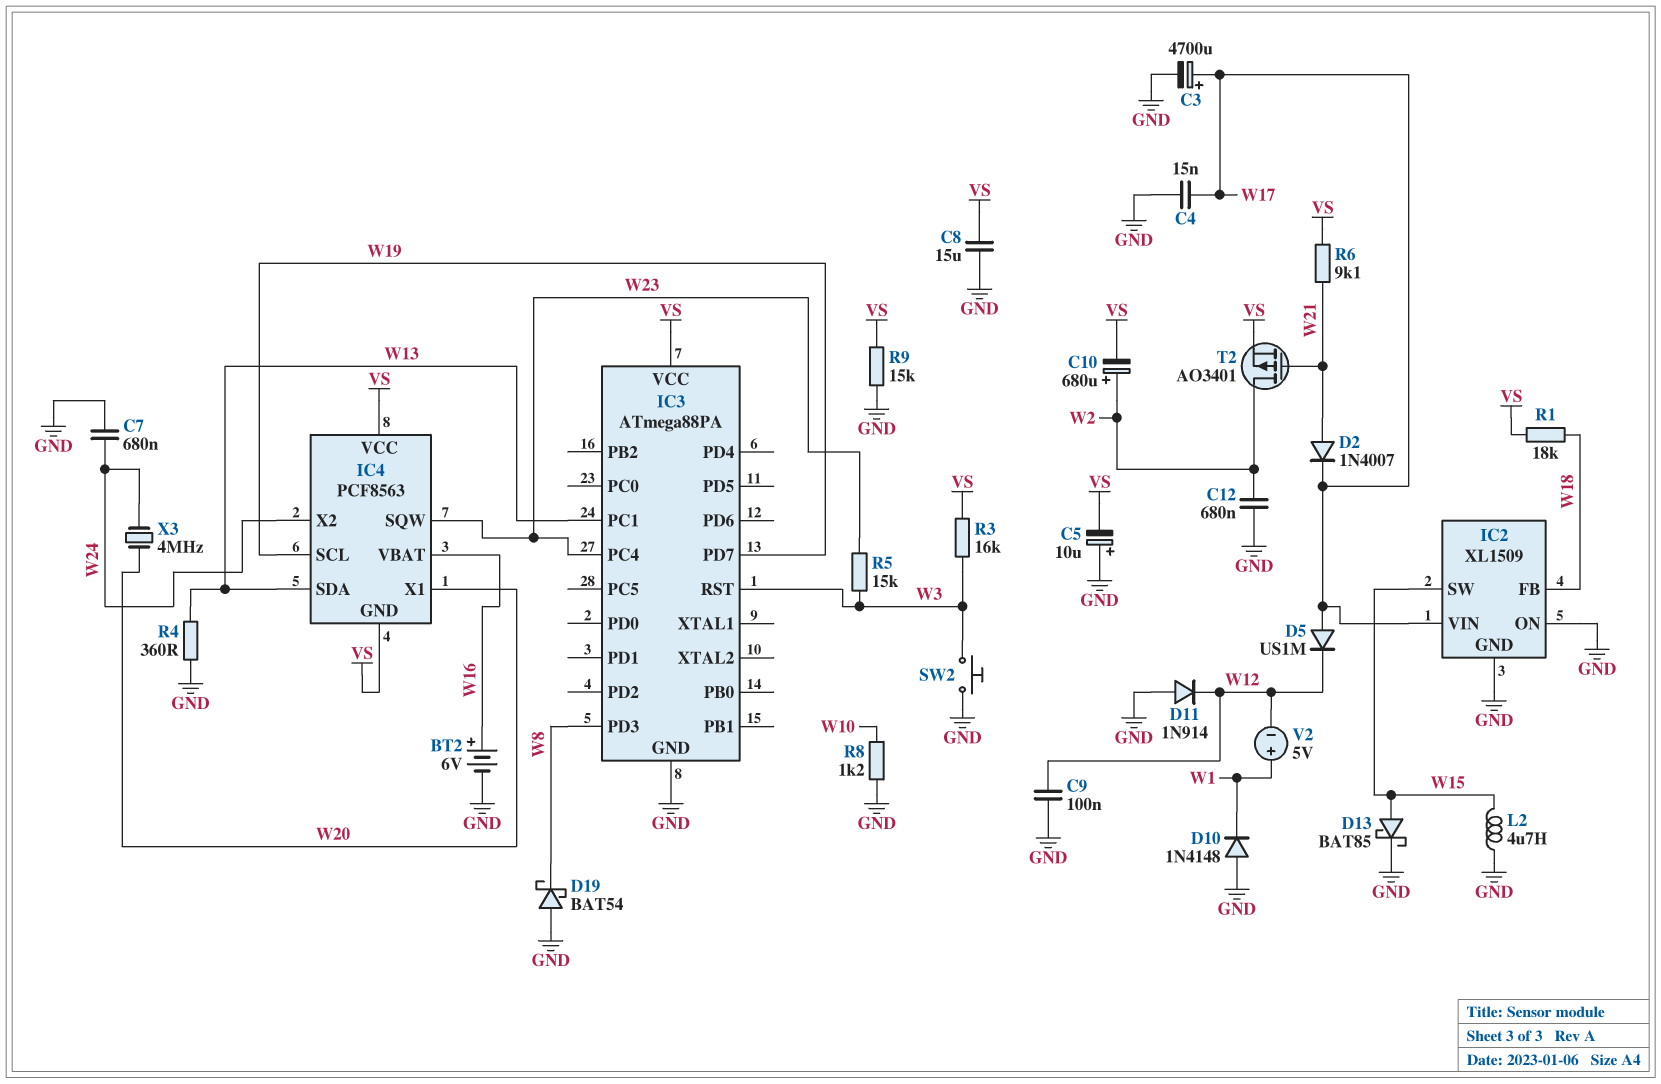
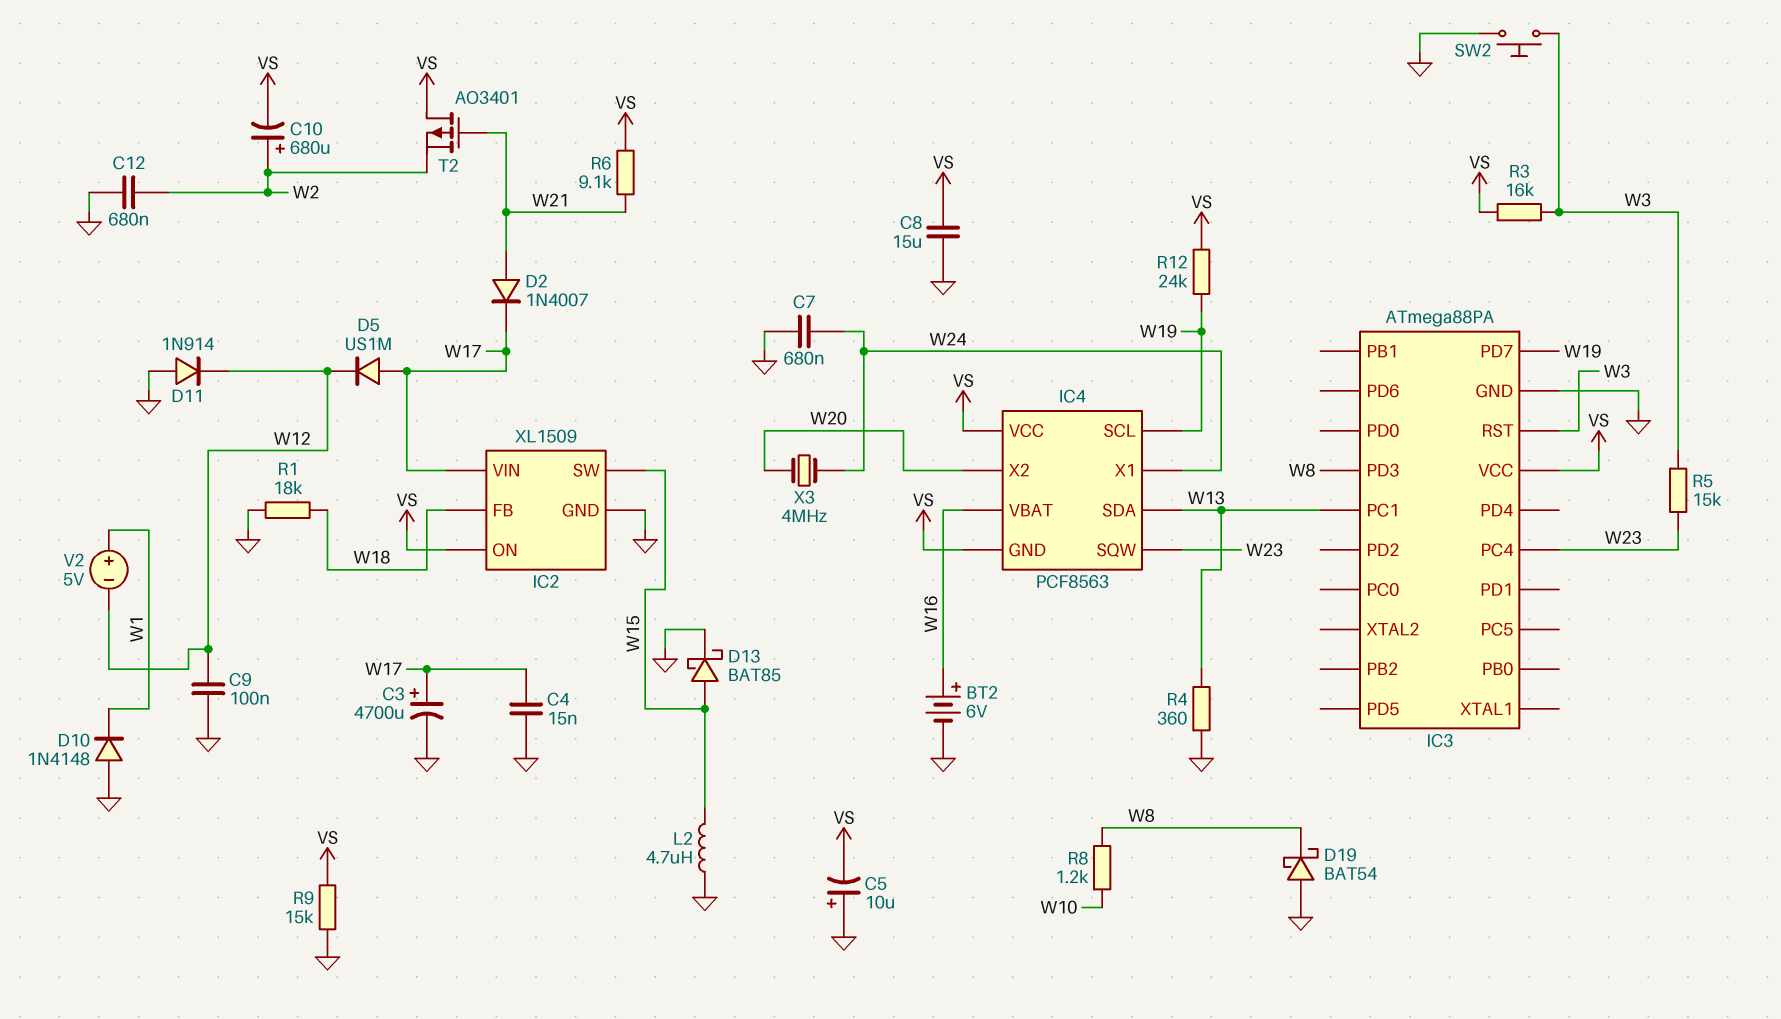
IC2 pin ON: GND -> VS
IC4 pin X1: W20 -> W24
IC4 pin X2: W24 -> W20
R1: 18k (VS, W18) -> 18k (GND, W18)
R8: 1.2k (GND, W10) -> 1.2k (W8, W10)
R12: none -> 24k (VS, W19)
T2: PMOS AO3401 (G W21, D W2, S VS) -> PMOS AO3401 (G W21, D VS, S W2)

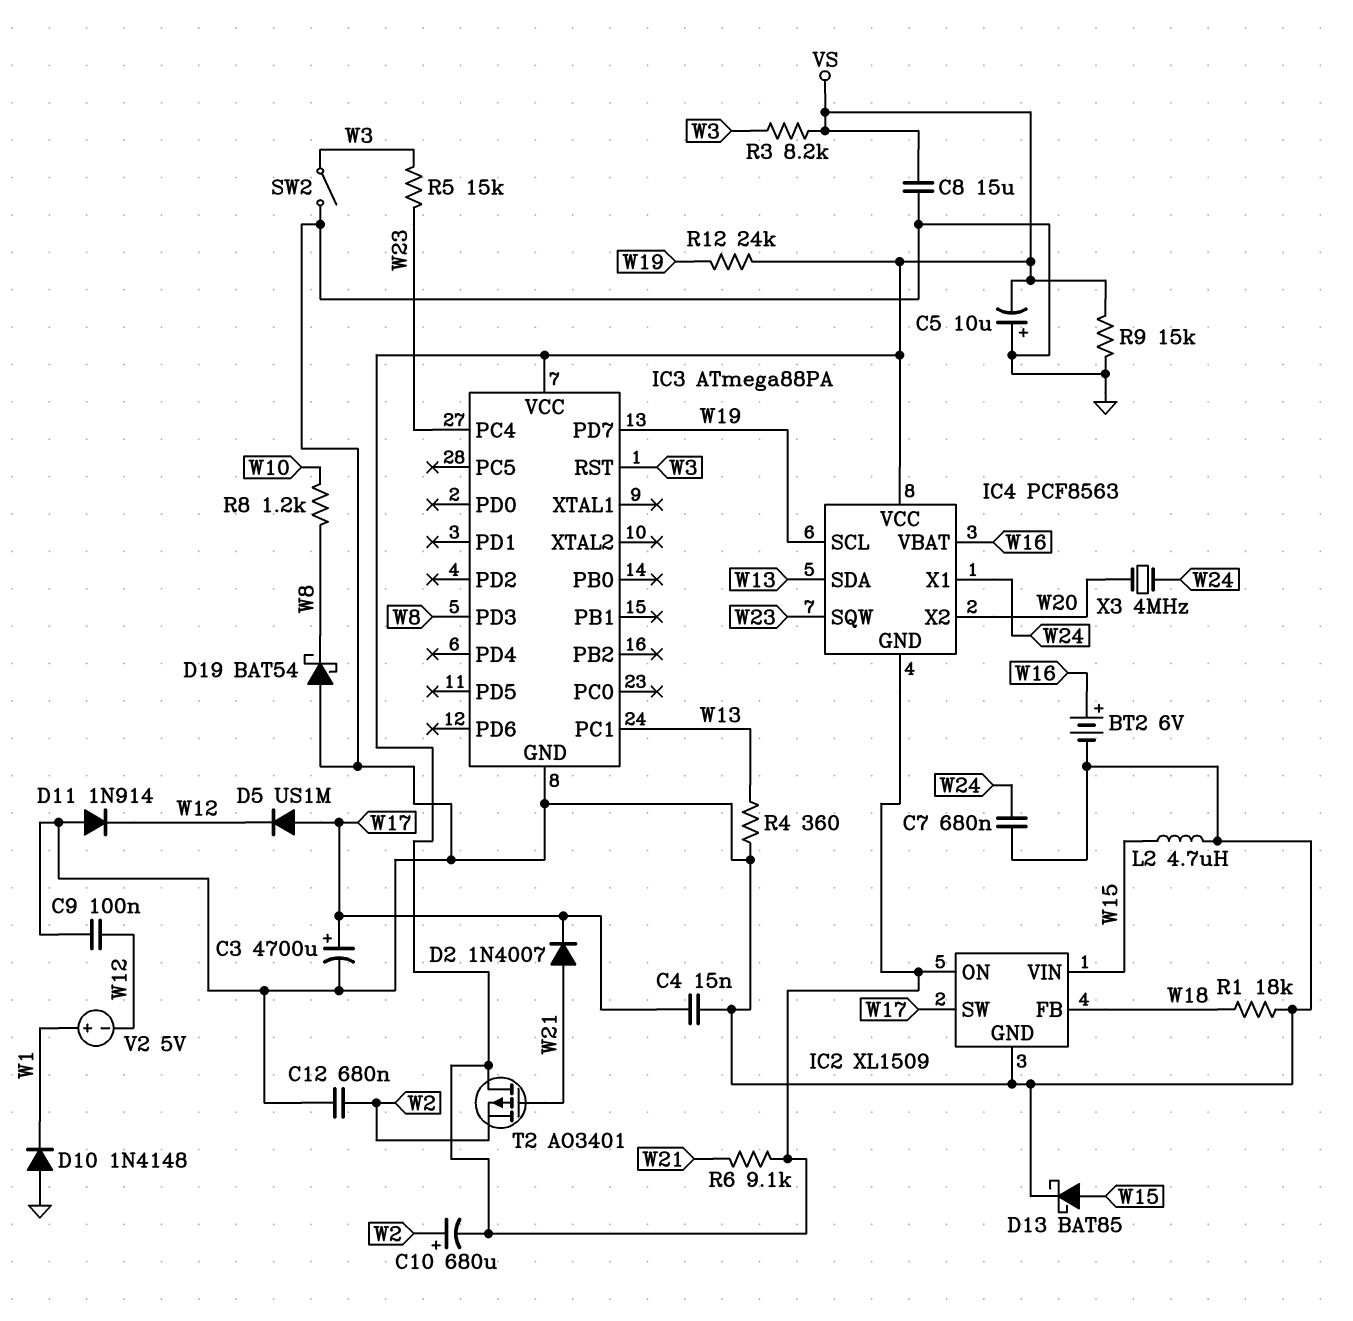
IC2 pin SW: W15 -> W17
IC2 pin VIN: W17 -> W15
R3: 16k (VS, W3) -> 8.2k (VS, W3)
SW2: button (GND, W3) -> switch (GND, W3)

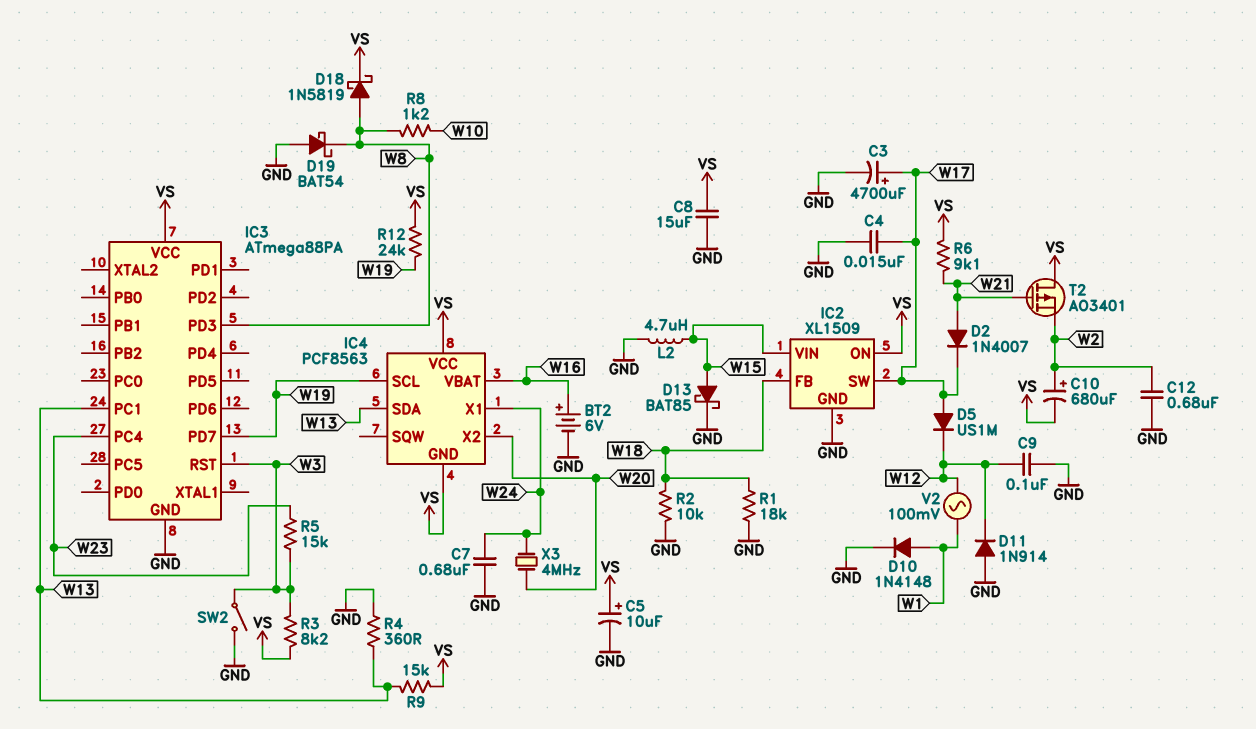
C5: 10uF (plus GND, minus VS) -> 10uF (plus VS, minus GND)
D10: diode 1N4148 (A GND, K W1) -> diode 1N4148 (A W1, K GND)
D18: none -> schottky 1N5819 (A W8, K VS)
IC4 pin SQW: W23 -> none
R2: none -> 10k (GND, W18)
R9: 15k (GND, VS) -> 15k (VS, W13)
V2: 5V (plus W1, minus W12) -> AC 100mV (W1, W12)

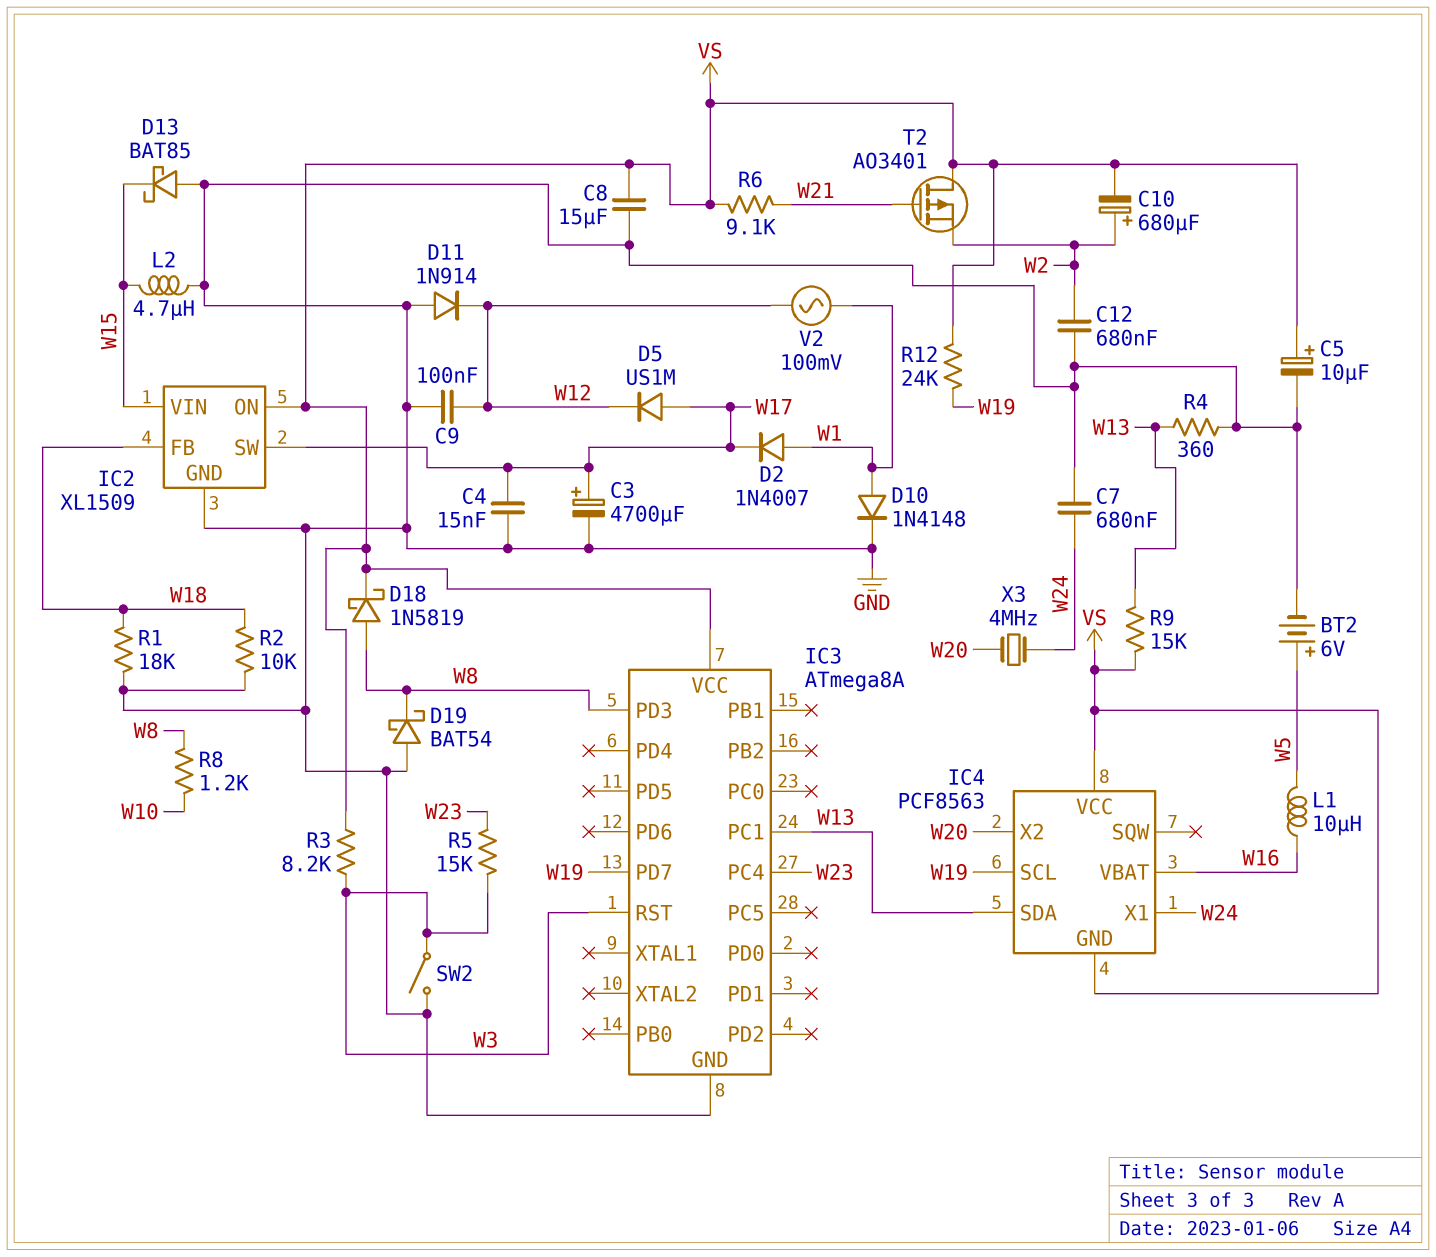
BT2: 6V (plus W16, minus GND) -> 6V (plus W5, minus GND)
D2: diode 1N4007 (A W21, K W17) -> diode 1N4007 (A W1, K W17)
D13: schottky BAT85 (A W15, K GND) -> schottky BAT85 (A GND, K W15)
IC3: ATmega88PA -> ATmega8A
L1: none -> 10uH (W5, W16)

